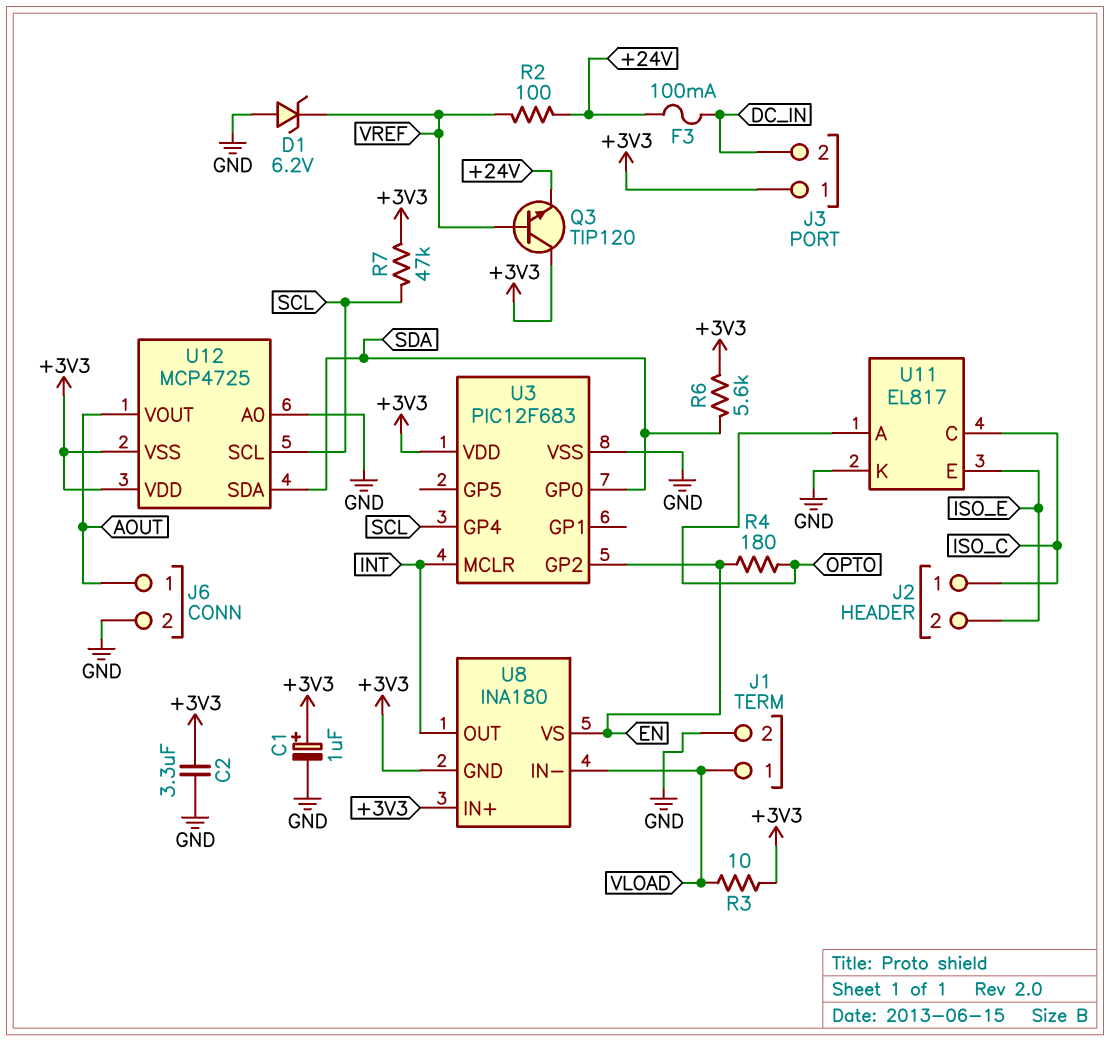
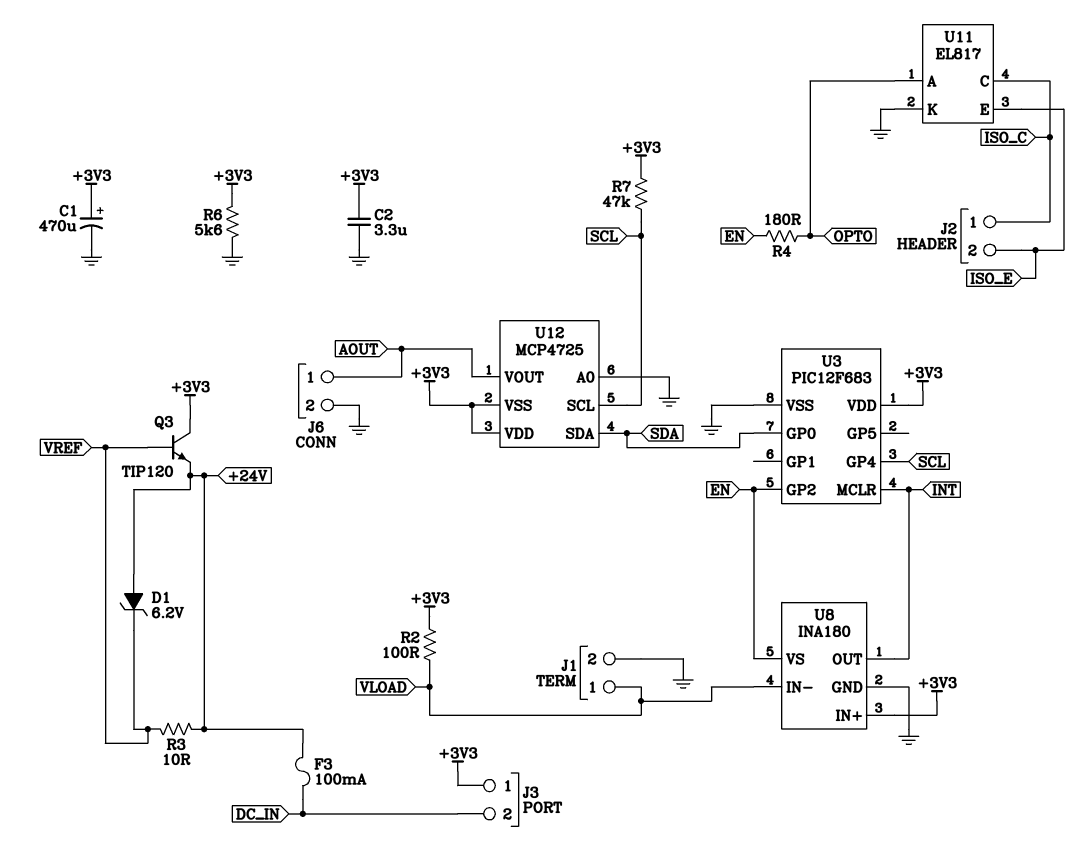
C1: 1uF (plus +3V3, minus GND) -> 470uF (plus +3V3, minus GND)
D1: zener 6.2V (A GND, K VREF) -> zener 6.2V (A +24V, K VREF)
R2: 100 (+24V, VREF) -> 100 (+3V3, VLOAD)
R3: 10 (+3V3, VLOAD) -> 10 (+24V, VREF)
R6: 5.6k (+3V3, SDA) -> 5.6k (+3V3, GND)
U8 pin GND: +3V3 -> GND

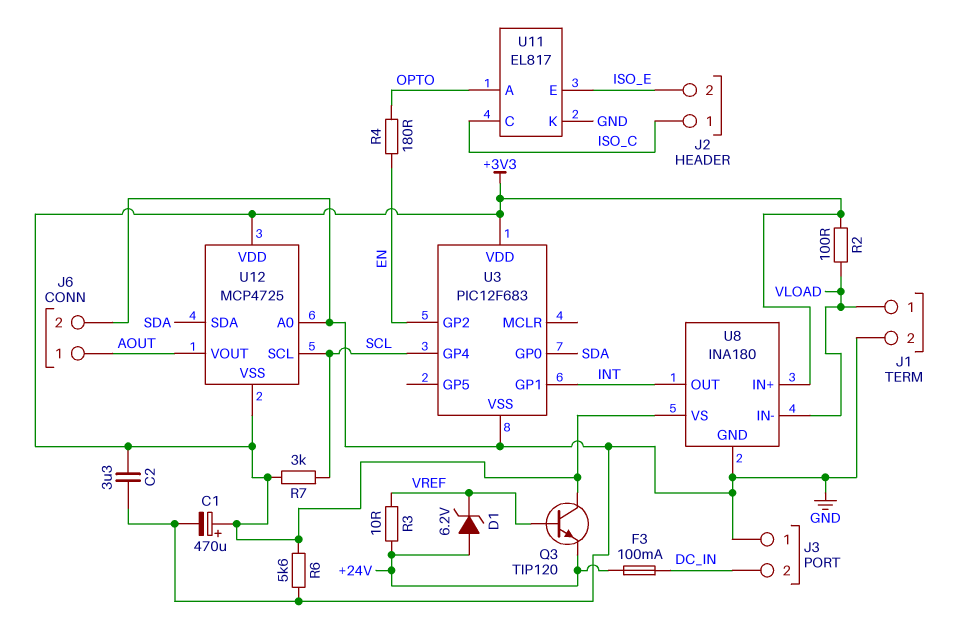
J3 pin 1: +3V3 -> GND
R7: 47k (+3V3, SCL) -> 3k (+3V3, SCL)
U3 pin GP1: none -> INT
U3 pin MCLR: INT -> none
U8 pin VS: EN -> +3V3

